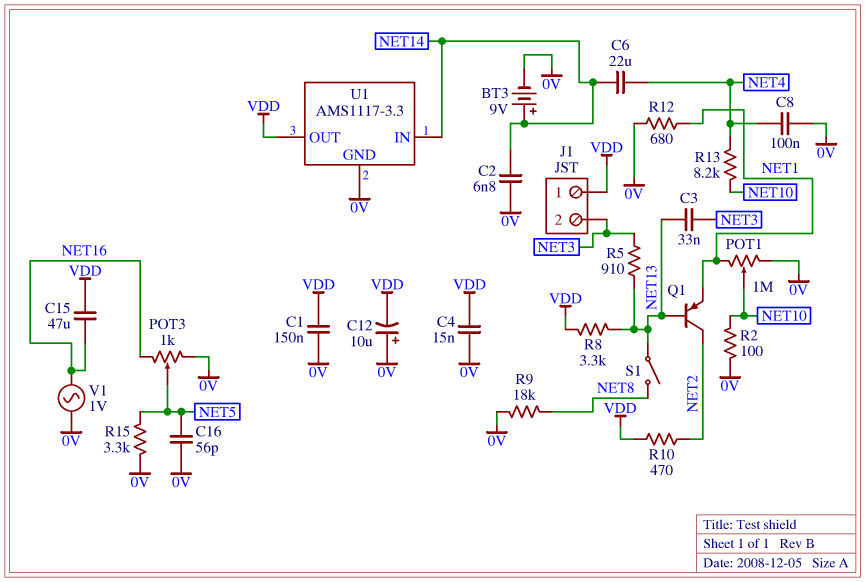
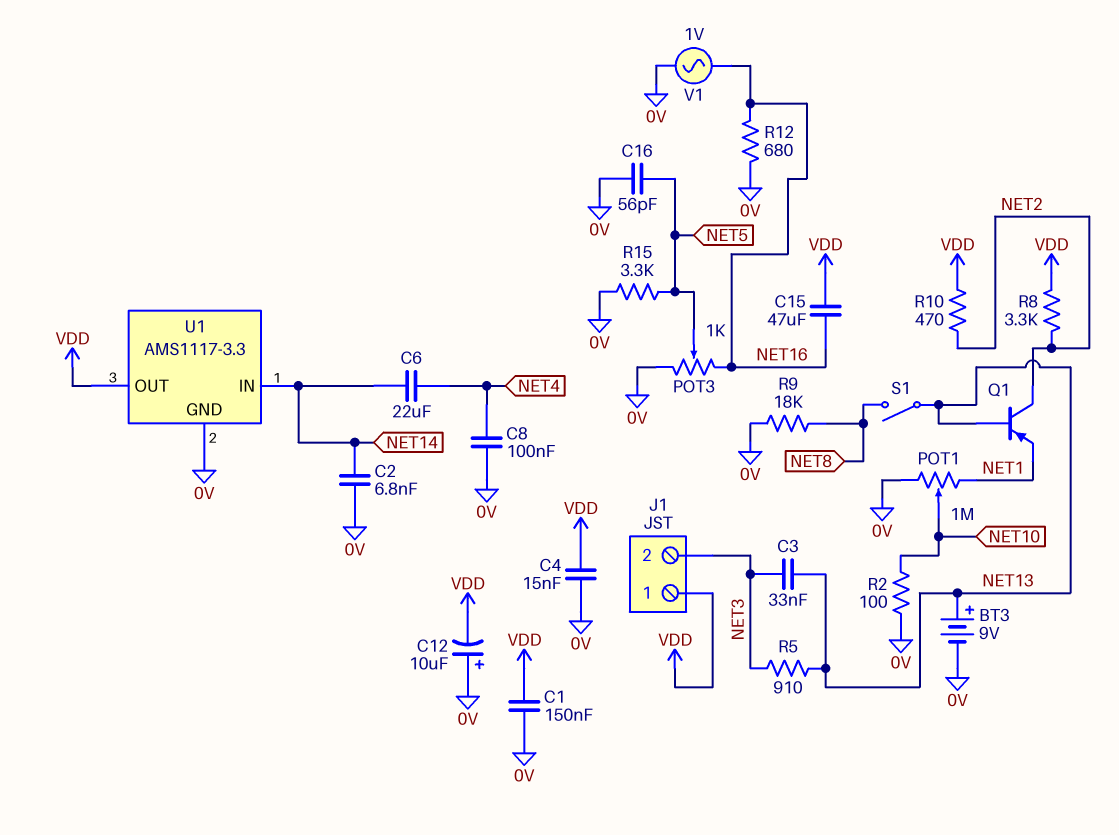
BT3: 9V (plus NET14, minus 0V) -> 9V (plus NET13, minus 0V)
R8: 3.3k (NET13, VDD) -> 3.3k (NET2, VDD)
R12: 680 (0V, NET1) -> 680 (0V, NET16)
R13: 8.2k (NET4, NET10) -> none

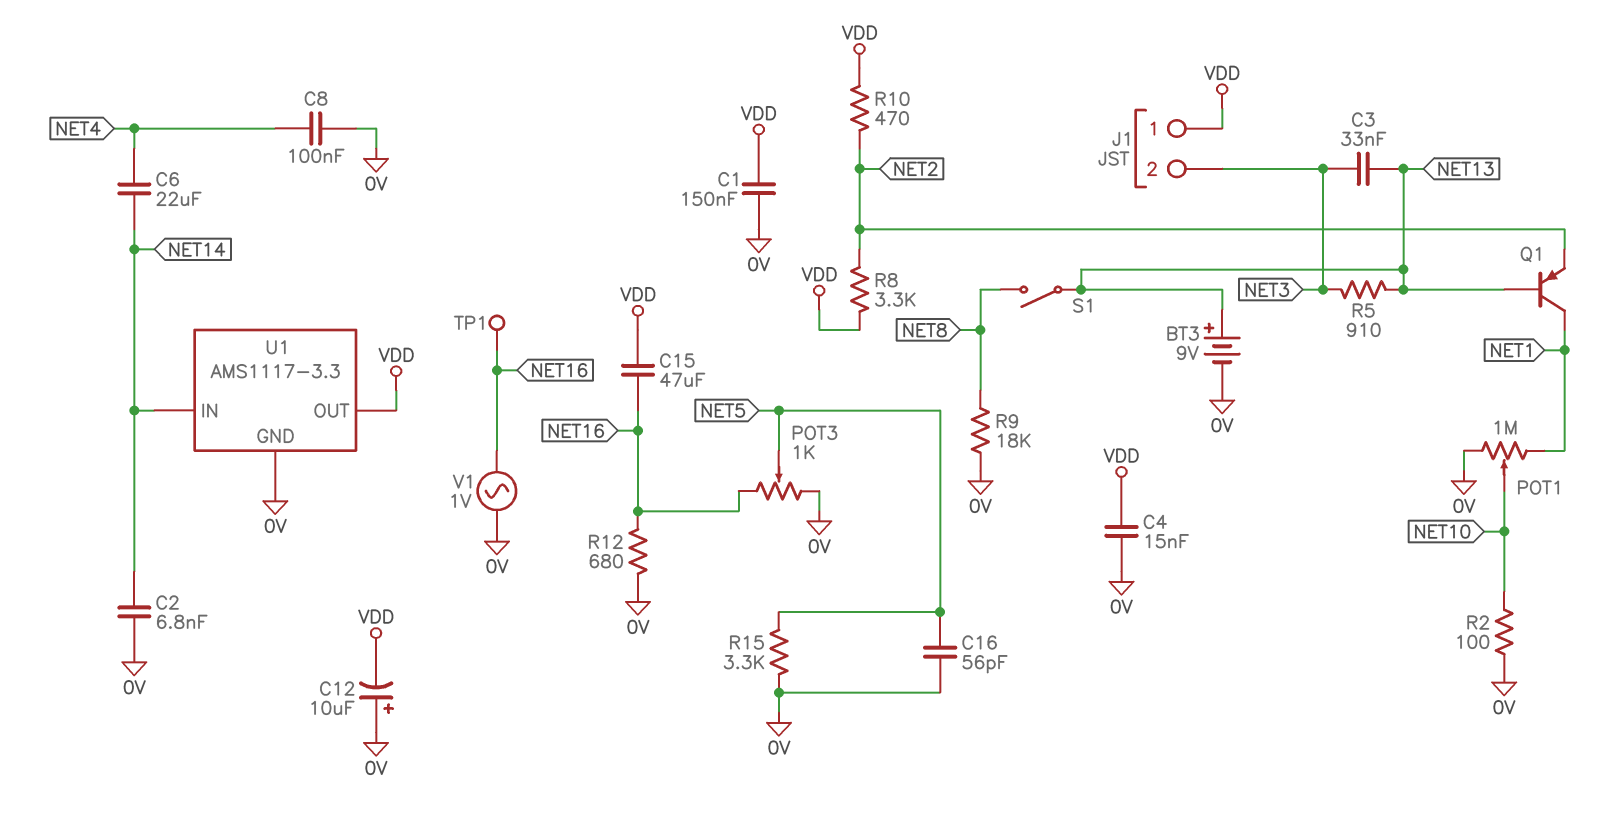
Q1: PNP (B NET13, C NET2, E NET1) -> PNP (B NET13, C NET1, E NET2)
TP1: none -> test point (NET16)

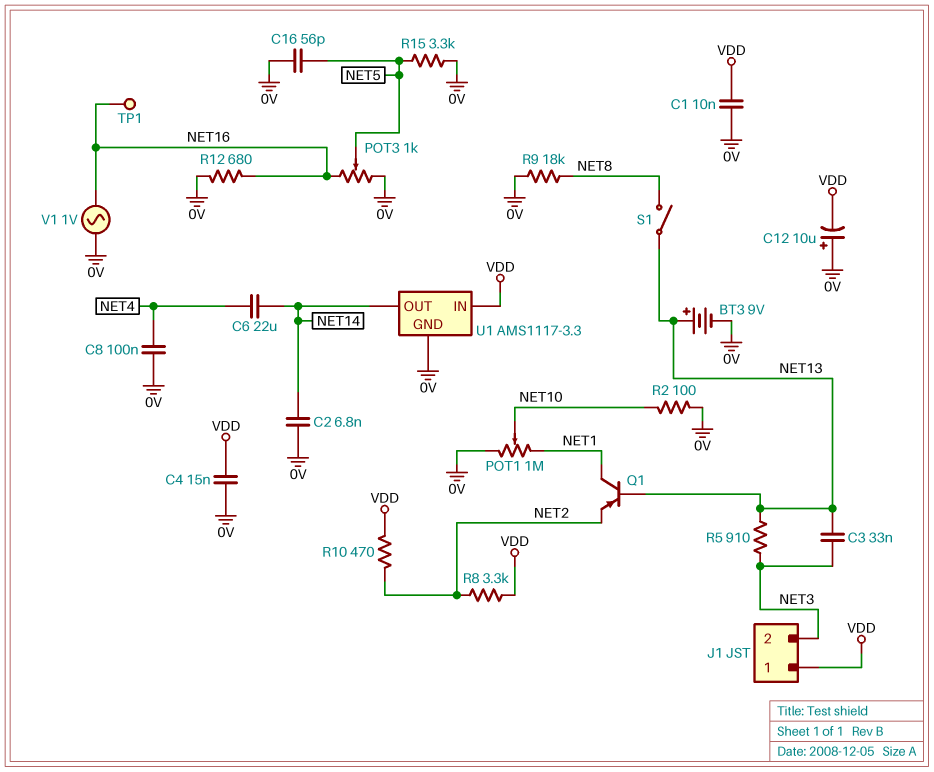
C1: 150nF (0V, VDD) -> 10nF (0V, VDD)
C15: 47uF (NET16, VDD) -> none
U1 pin IN: NET14 -> VDD
U1 pin OUT: VDD -> NET14

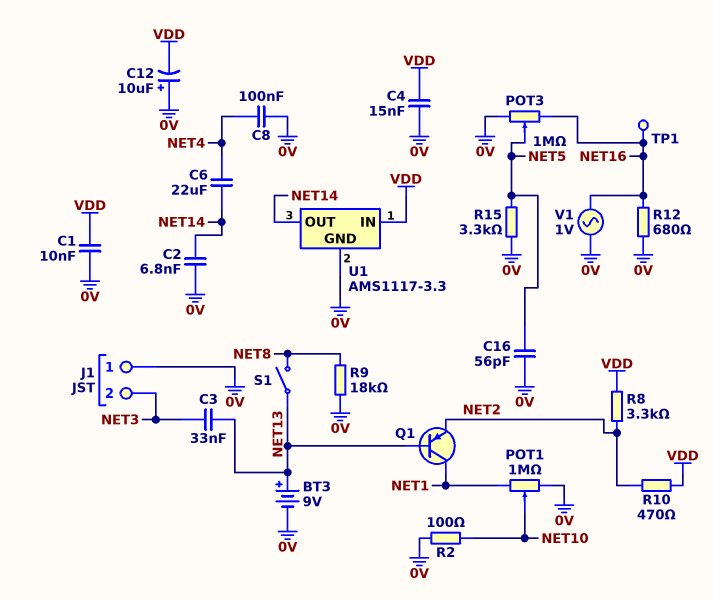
J1 pin 1: VDD -> 0V
POT3: 1k (0V, NET16, wiper NET5) -> 1M (0V, NET16, wiper NET5)
R5: 910 (NET3, NET13) -> none

